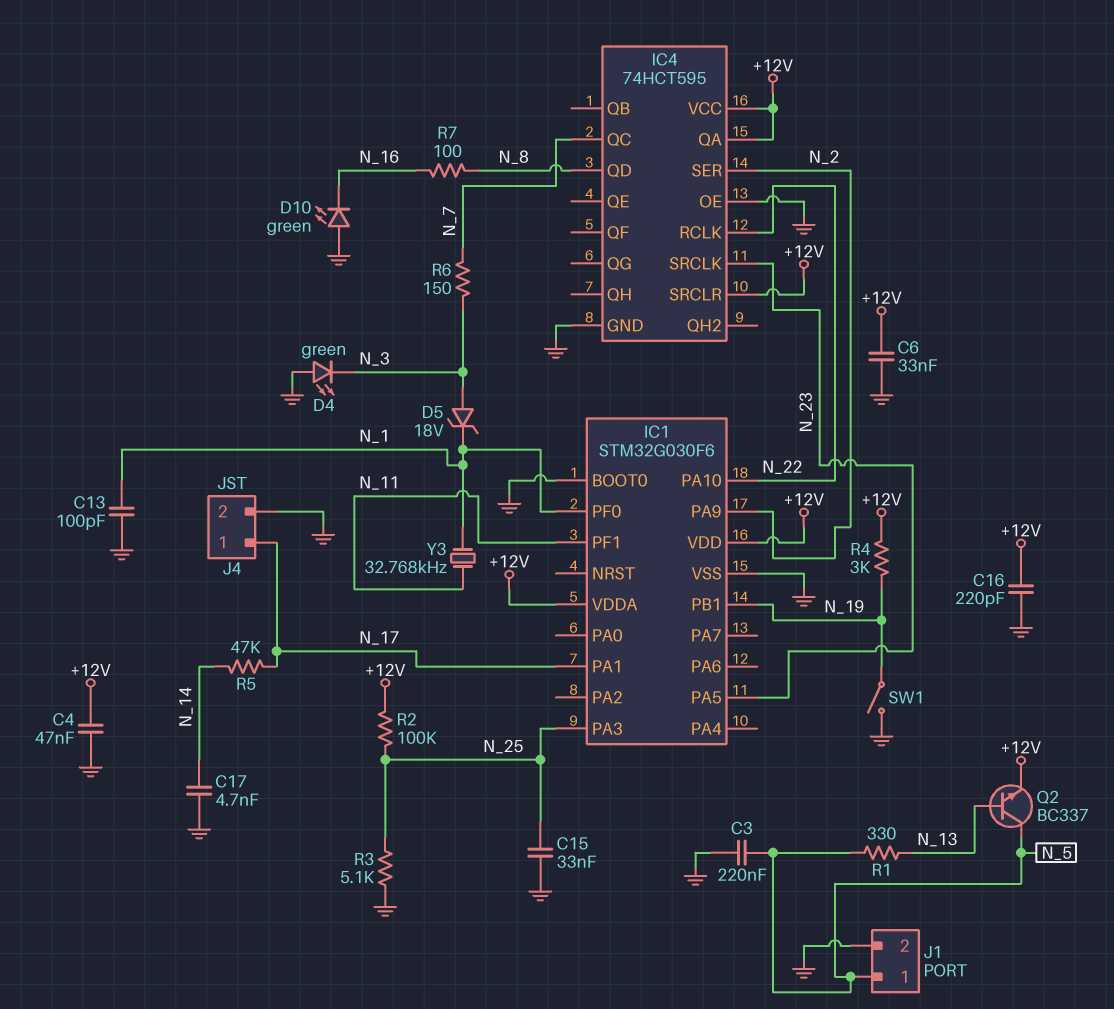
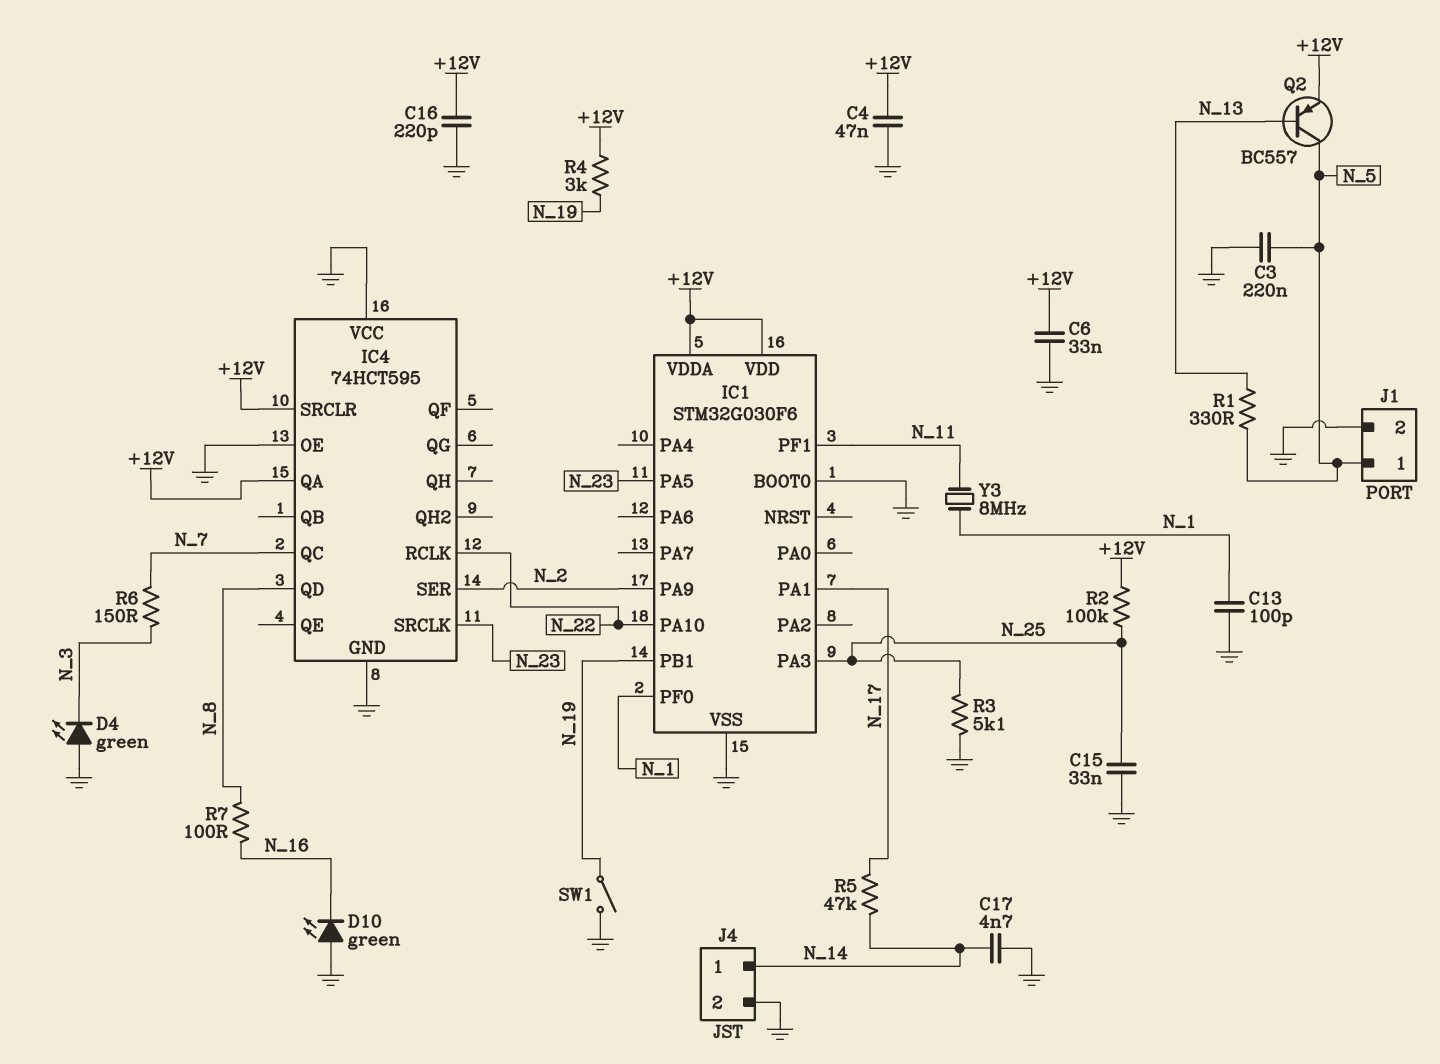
D5: zener 18V (A N_3, K N_1) -> none
IC4 pin VCC: +12V -> GND
J4 pin 1: N_17 -> N_14
Q2: NPN BC337 (B N_13, C N_5, E +12V) -> PNP BC557 (B N_13, C N_5, E +12V)
Y3: 32.768kHz (N_1, N_11) -> 8MHz (N_1, N_11)

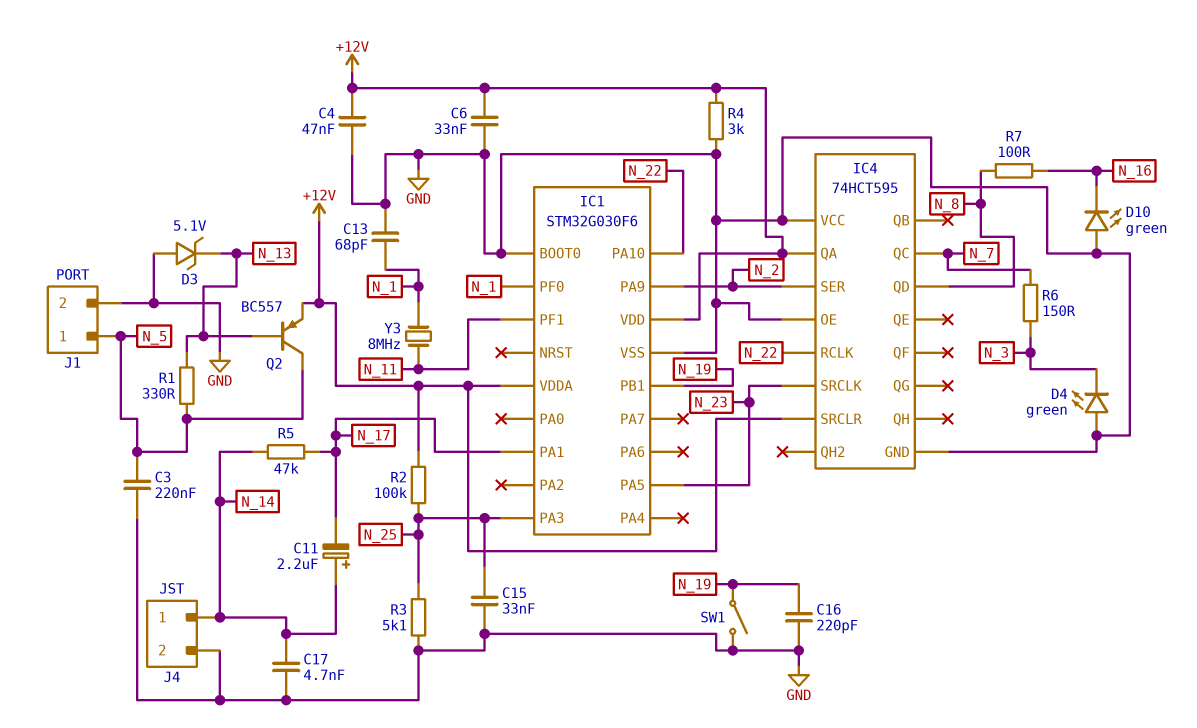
C11: none -> 2.2uF (plus N_14, minus N_17)
C13: 100pF (GND, N_1) -> 68pF (GND, N_1)
C16: 220pF (+12V, GND) -> 220pF (GND, N_19)
D3: none -> zener 5.1V (A GND, K N_13)
R4: 3k (+12V, N_19) -> 3k (+12V, GND)

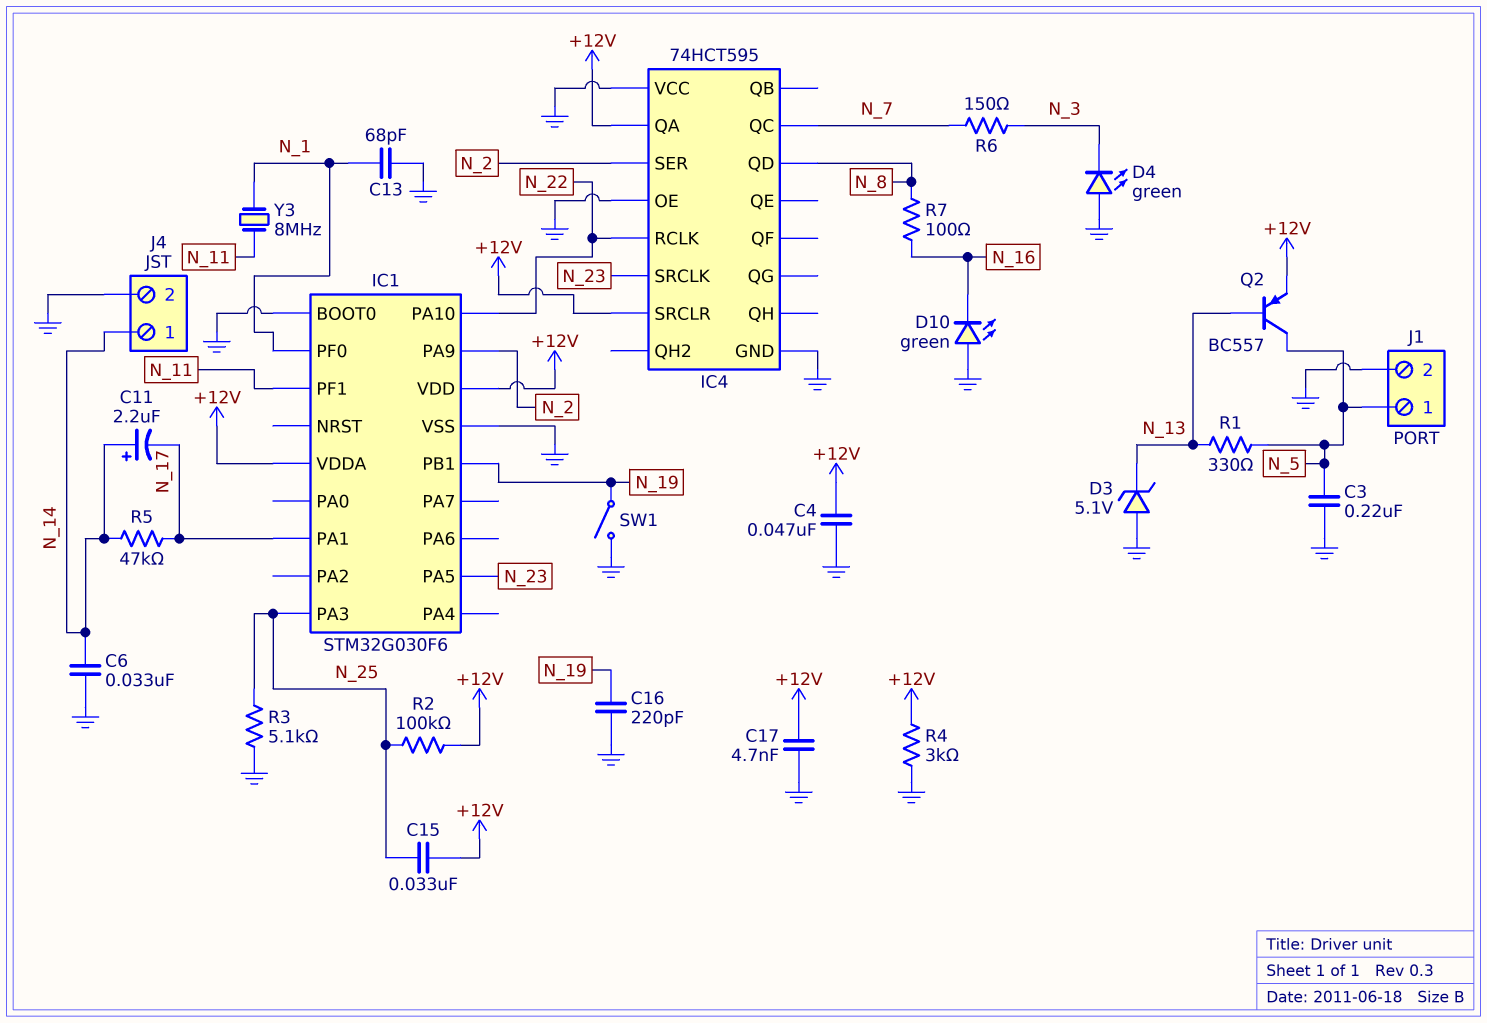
C6: 33nF (+12V, GND) -> 33nF (GND, N_14)
C15: 33nF (GND, N_25) -> 33nF (+12V, N_25)
C17: 4.7nF (GND, N_14) -> 4.7nF (+12V, GND)

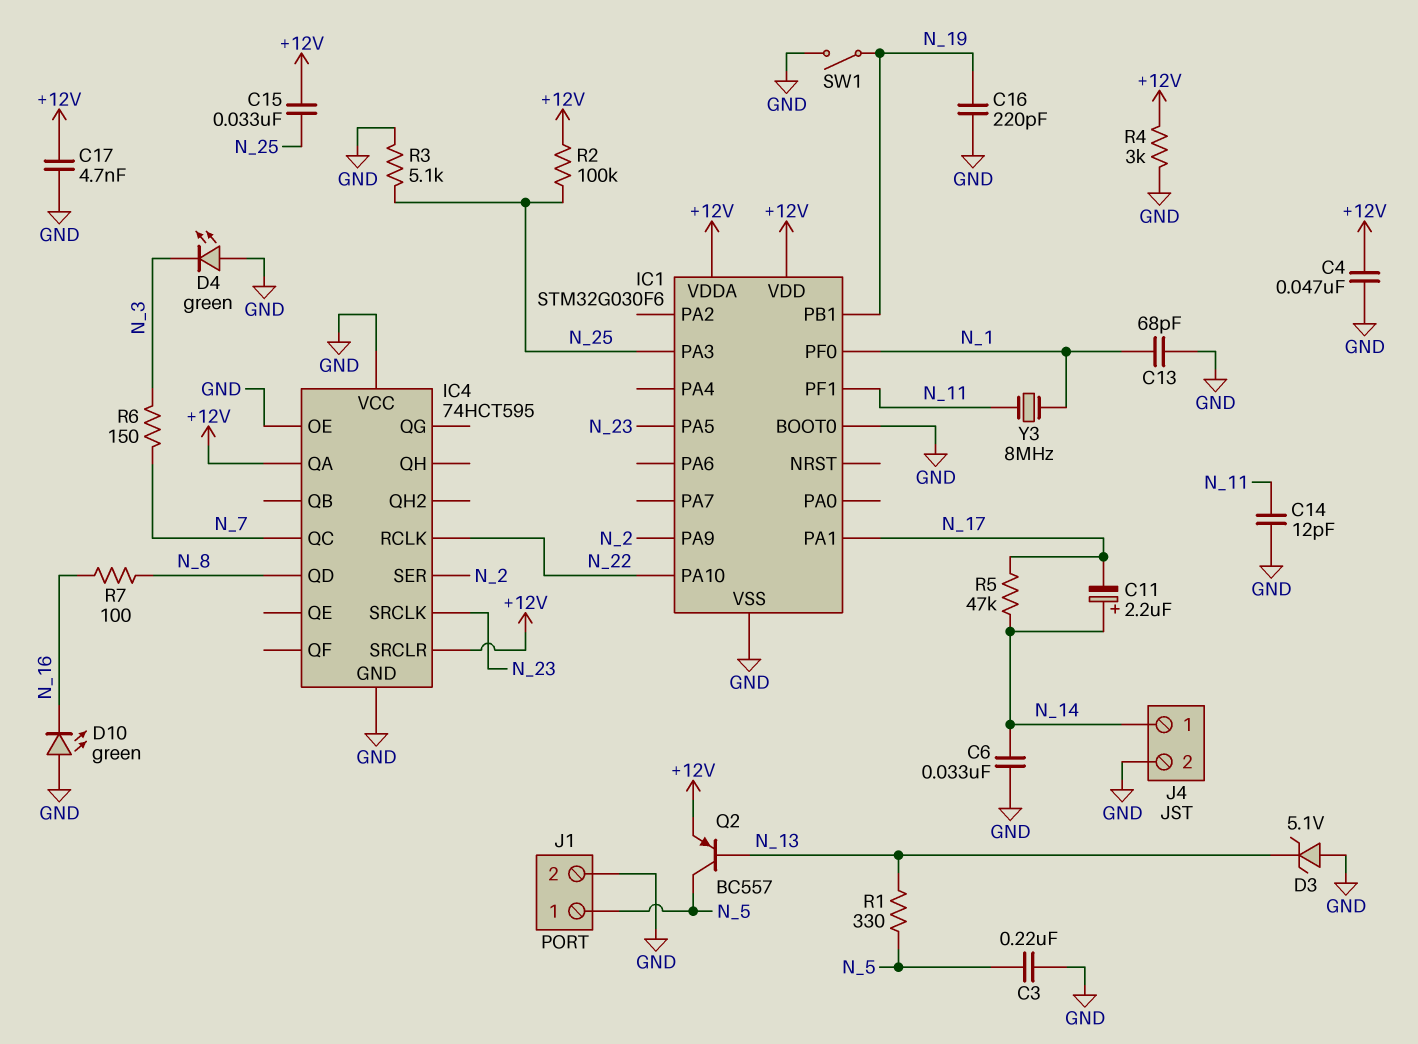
C14: none -> 12pF (GND, N_11)

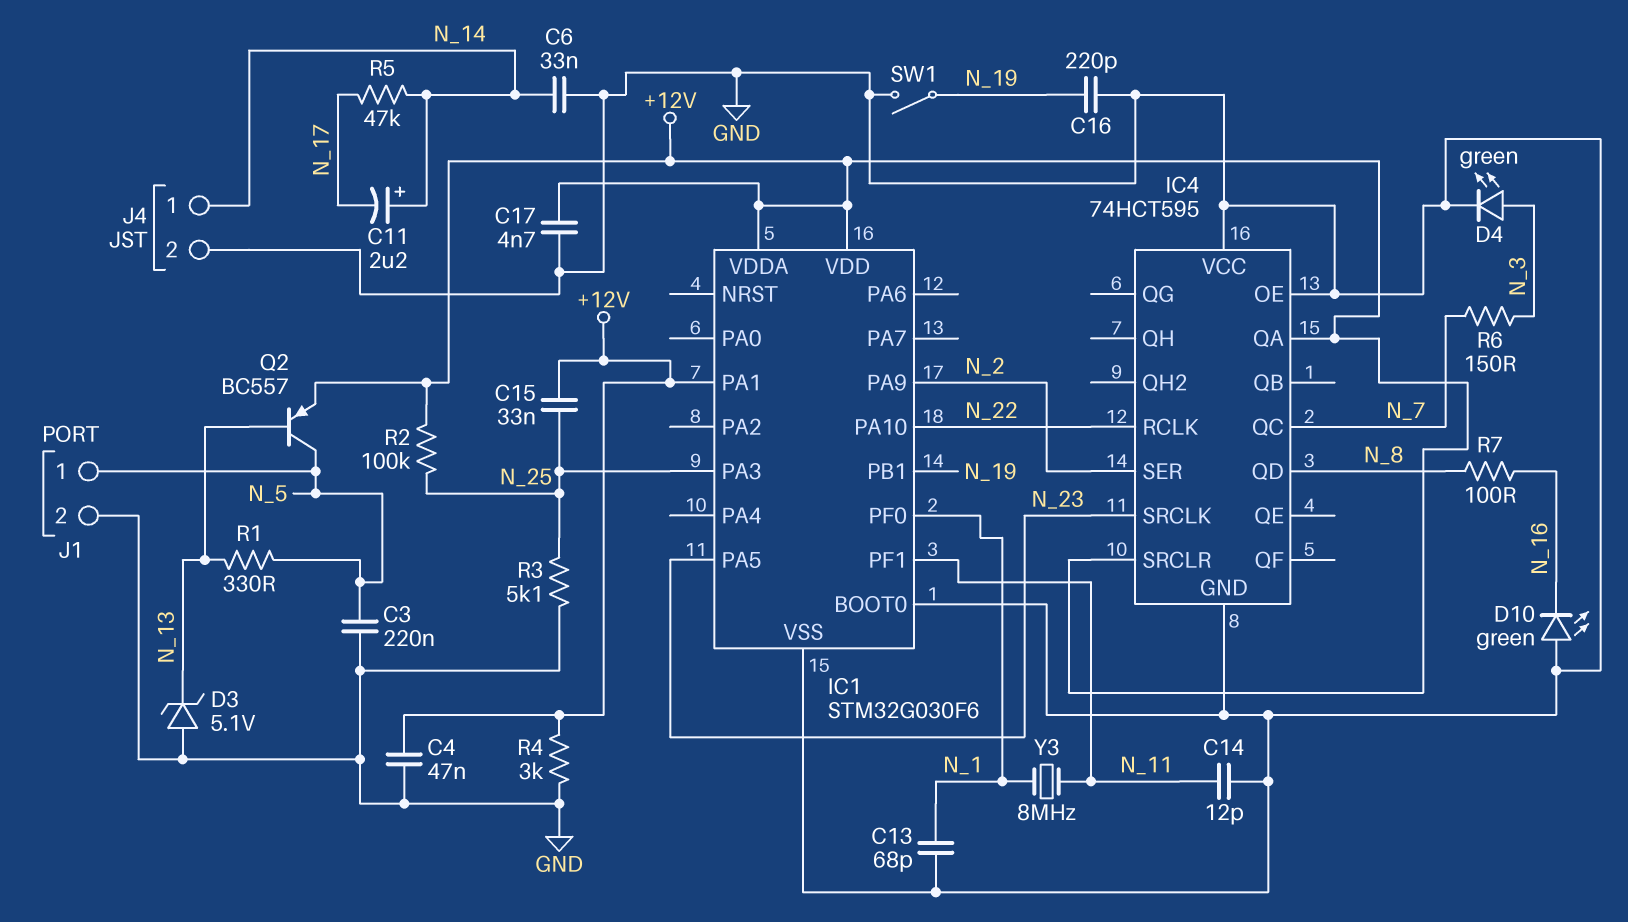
D4: LED green (A GND, K N_3) -> LED green (A N_3, K GND)
IC1 pin PA1: N_17 -> +12V

